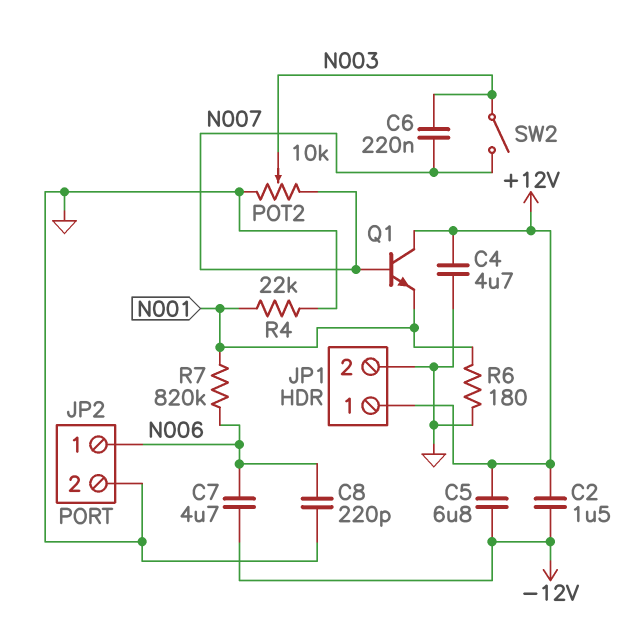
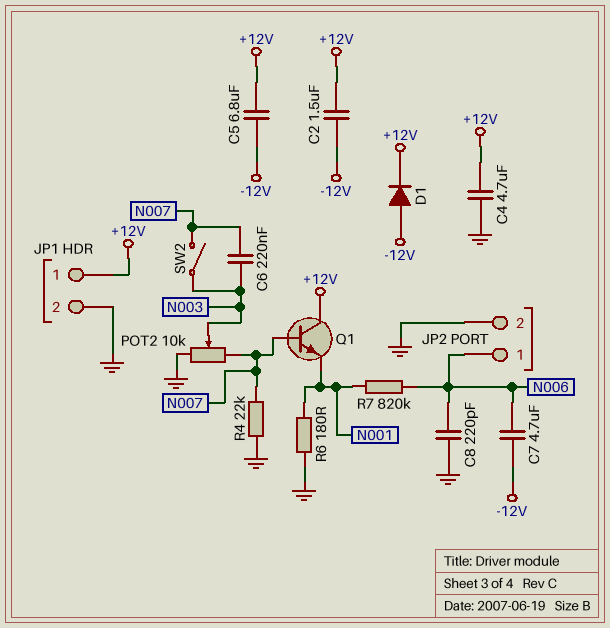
D1: none -> diode (A -12V, K +12V)
R4: 22k (GND, N001) -> 22k (GND, N007)

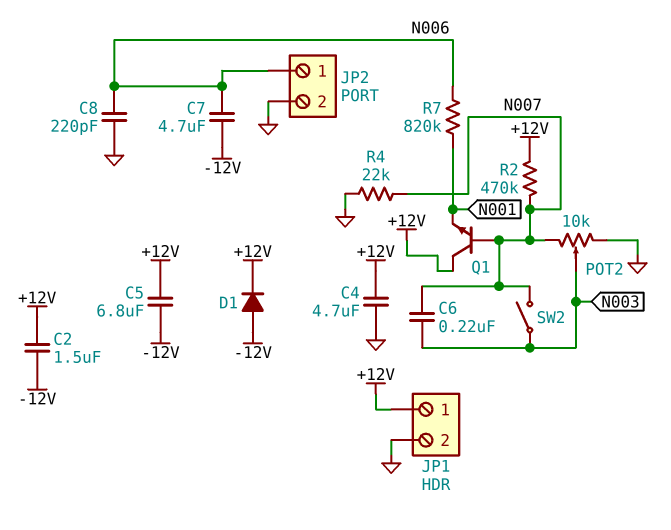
R2: none -> 470k (+12V, N007)
R6: 180 (GND, N001) -> none

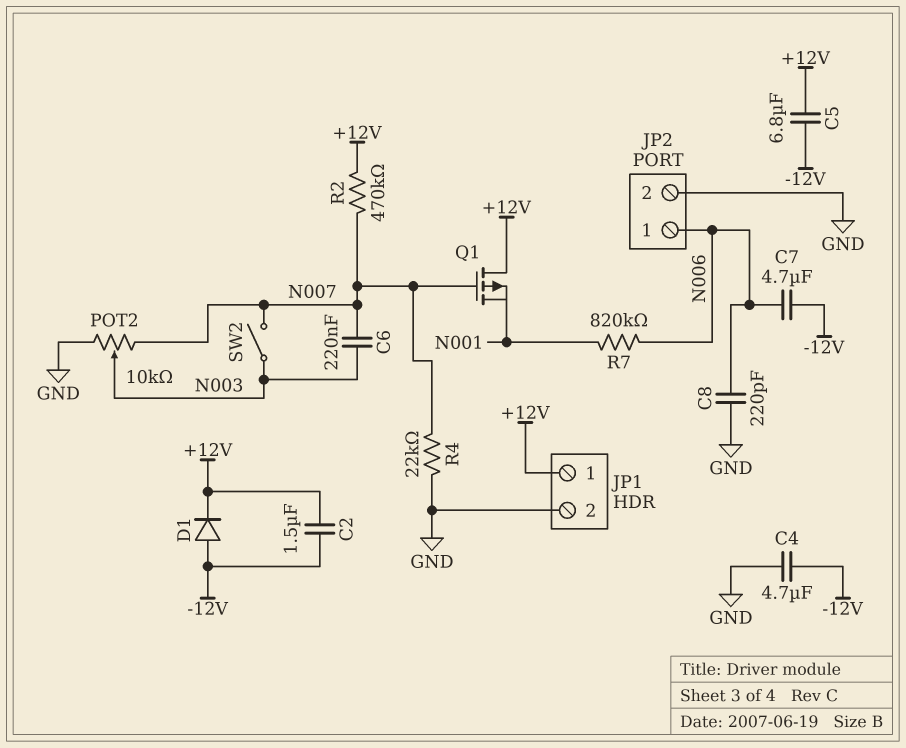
C4: 4.7uF (+12V, GND) -> 4.7uF (-12V, GND)
Q1: NPN (B N007, C +12V, E N001) -> PMOS (G N007, D +12V, S N001)

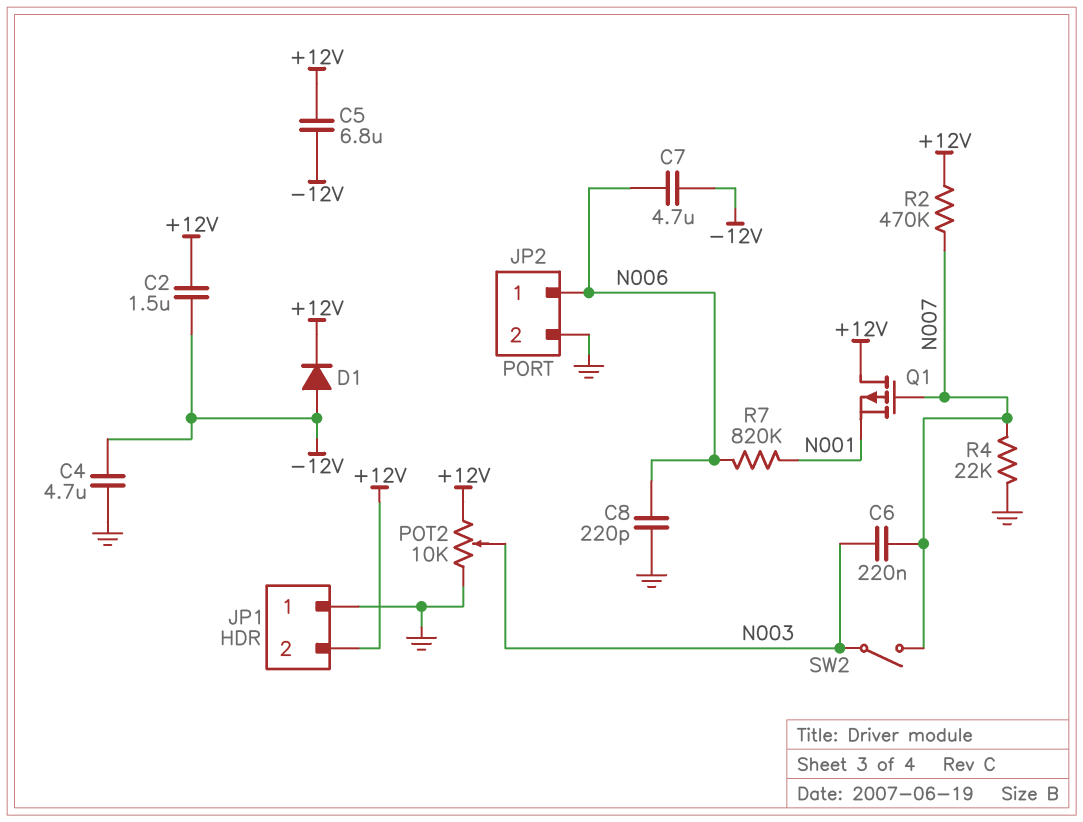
JP1 pin 1: +12V -> GND
JP1 pin 2: GND -> +12V
POT2: 10k (GND, N007, wiper N003) -> 10k (+12V, GND, wiper N003)

